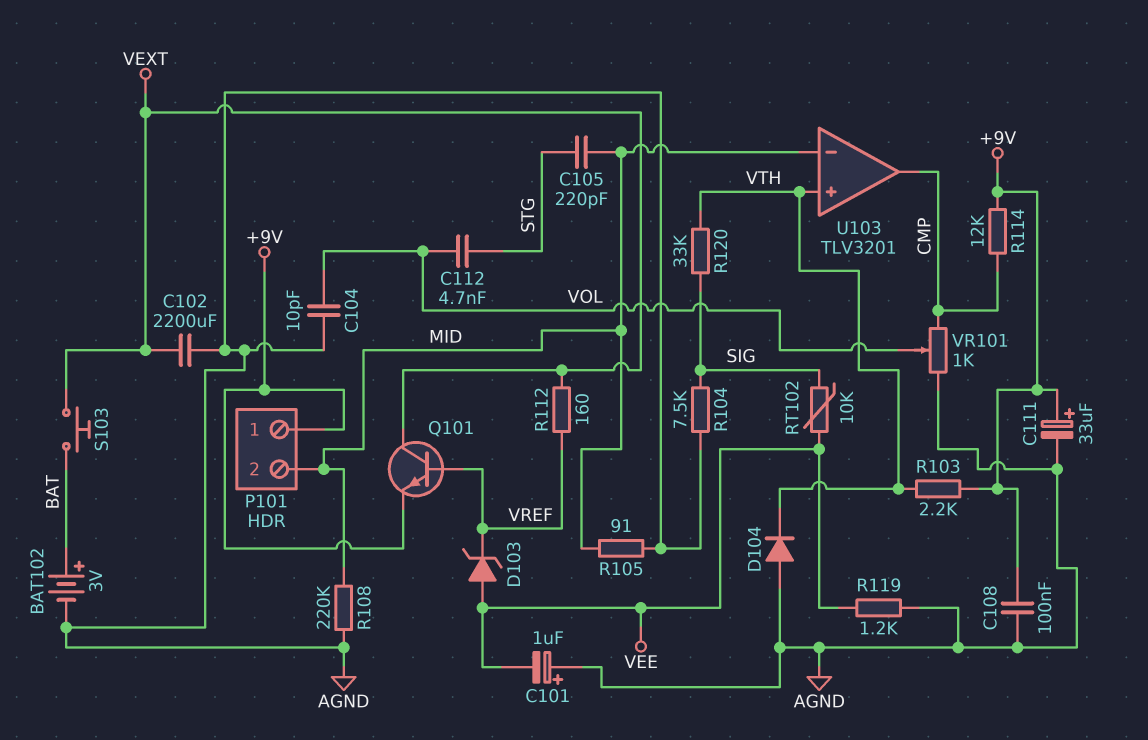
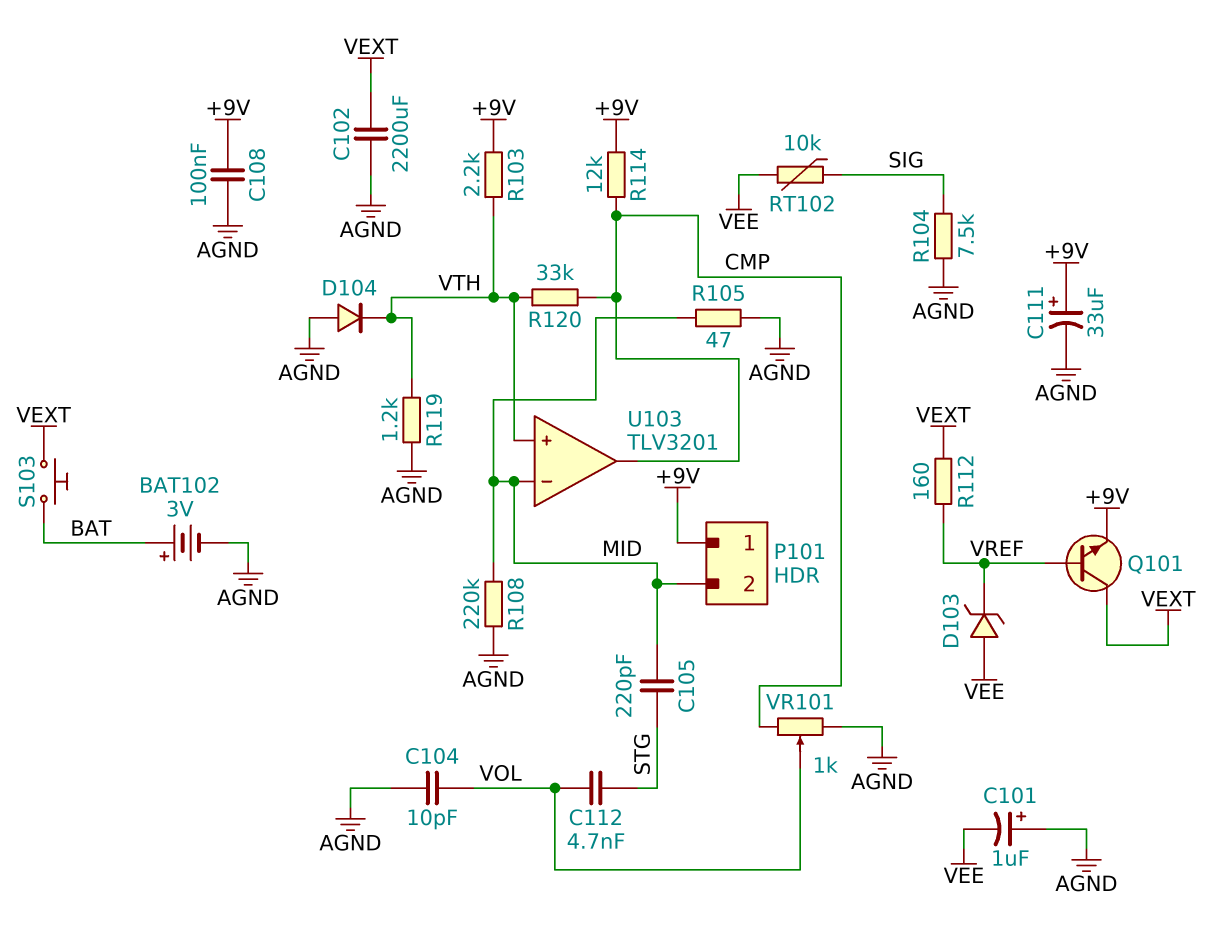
R105: 91 (AGND, MID) -> 47 (AGND, MID)
R119: 1.2k (AGND, VEE) -> 1.2k (AGND, VTH)
R120: 33k (SIG, VTH) -> 33k (CMP, VTH)

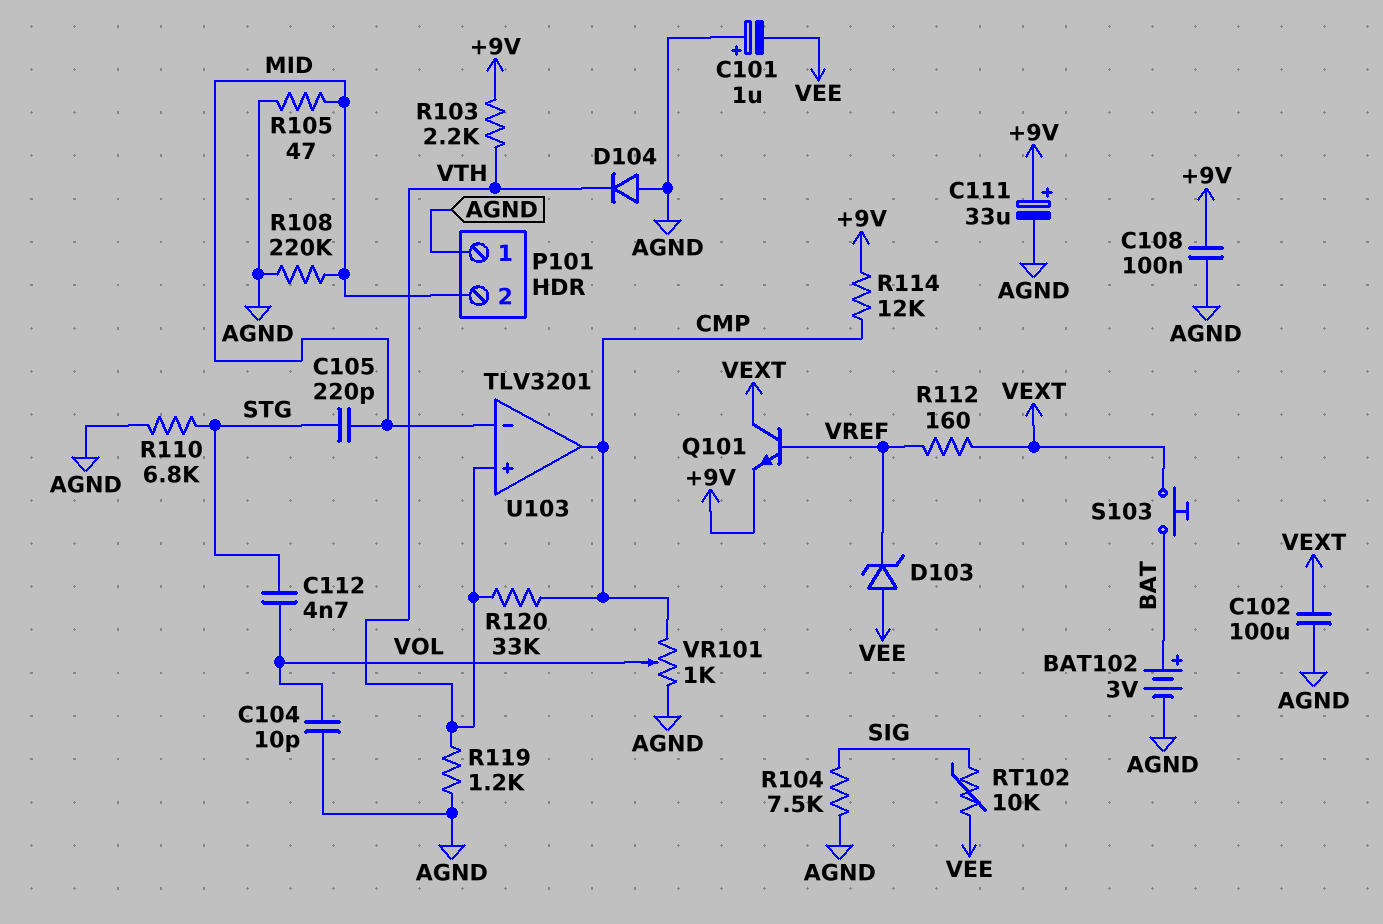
C102: 2200uF (AGND, VEXT) -> 100uF (AGND, VEXT)
P101 pin 1: +9V -> AGND
R110: none -> 6.8k (AGND, STG)

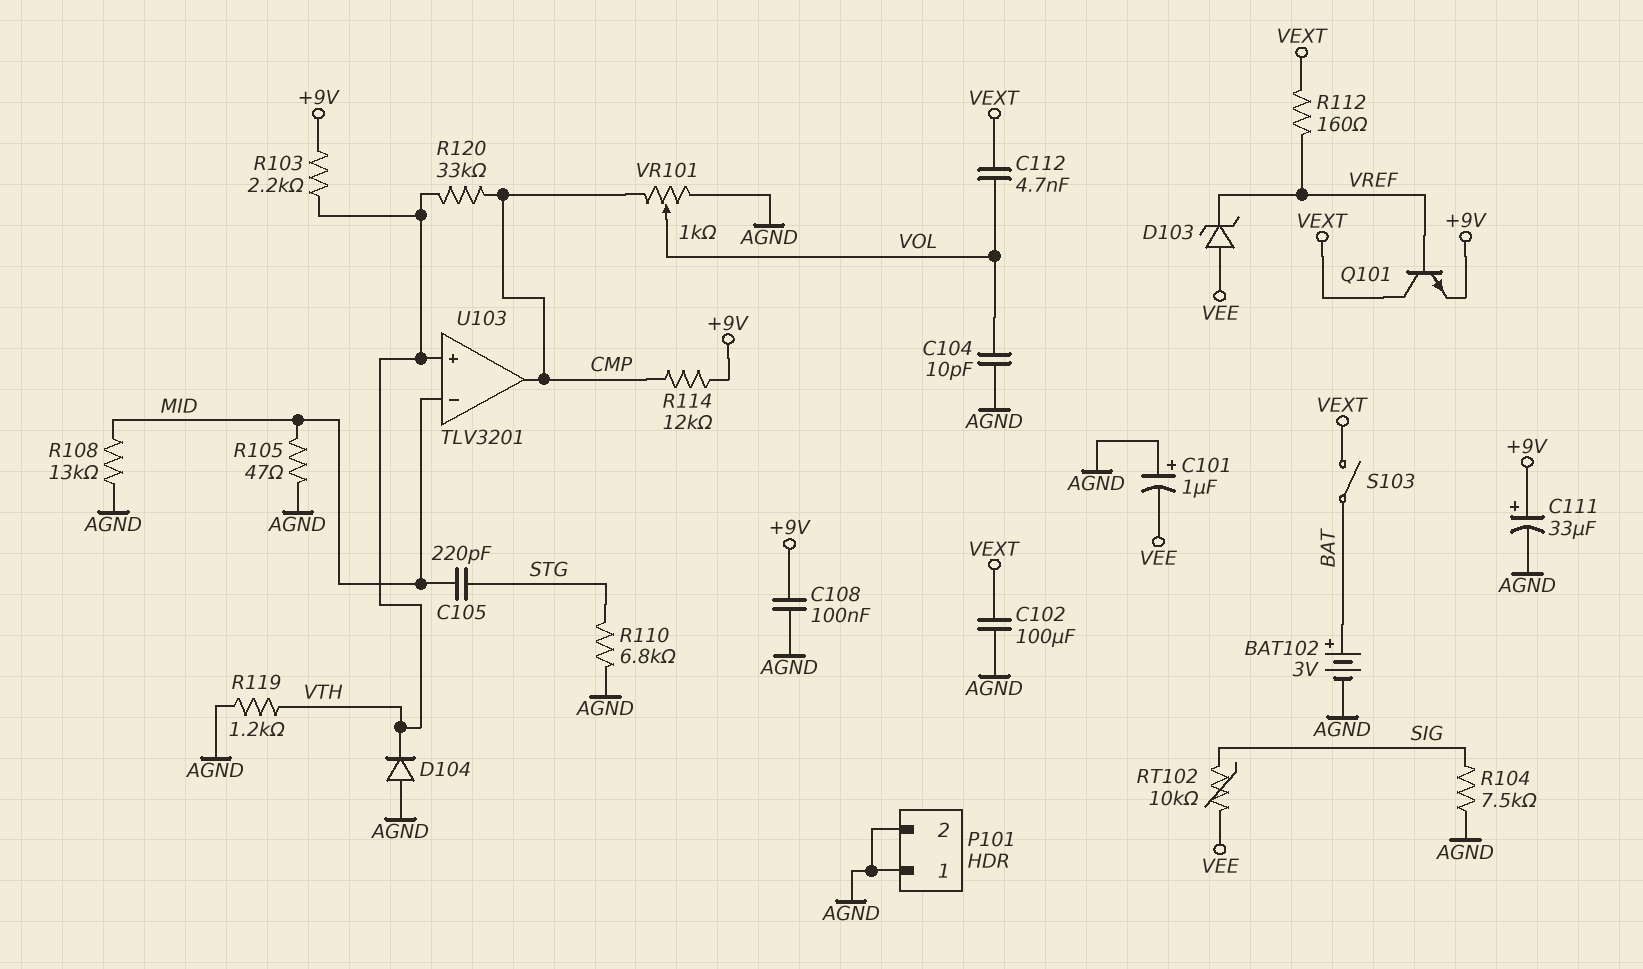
C112: 4.7nF (STG, VOL) -> 4.7nF (VEXT, VOL)
P101 pin 2: MID -> AGND
R108: 220k (AGND, MID) -> 13k (AGND, MID)
S103: button (BAT, VEXT) -> switch (BAT, VEXT)

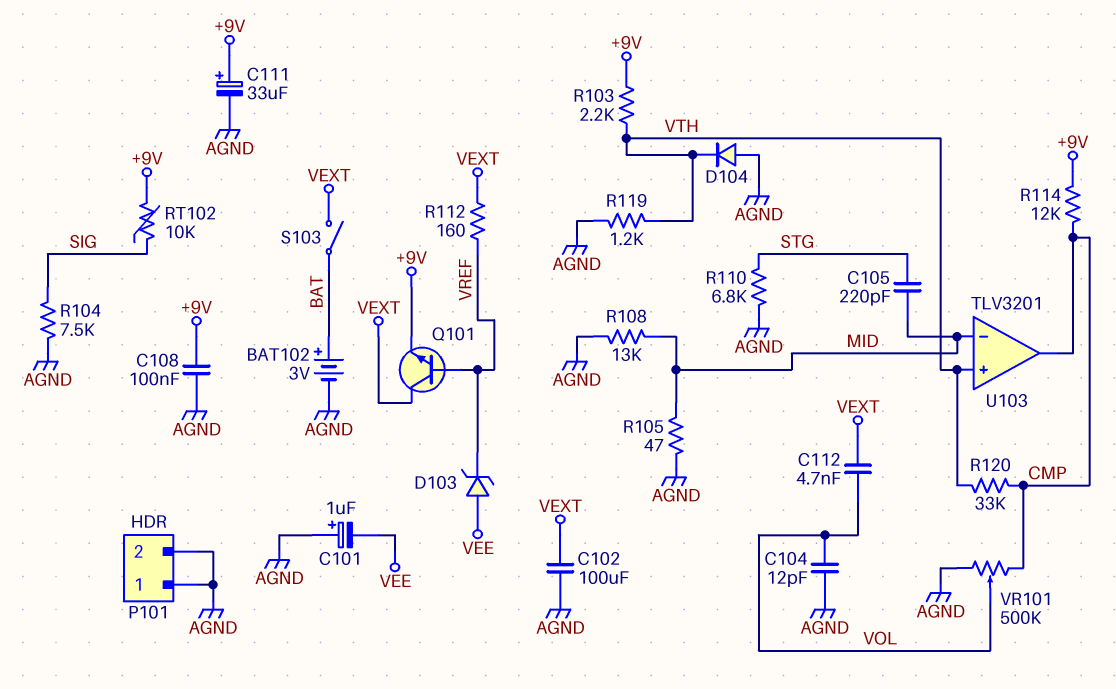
C104: 10pF (AGND, VOL) -> 12pF (AGND, VOL)
RT102: 10k (SIG, VEE) -> 10k (+9V, SIG)
VR101: 1k (AGND, CMP, wiper VOL) -> 500k (AGND, CMP, wiper VOL)

